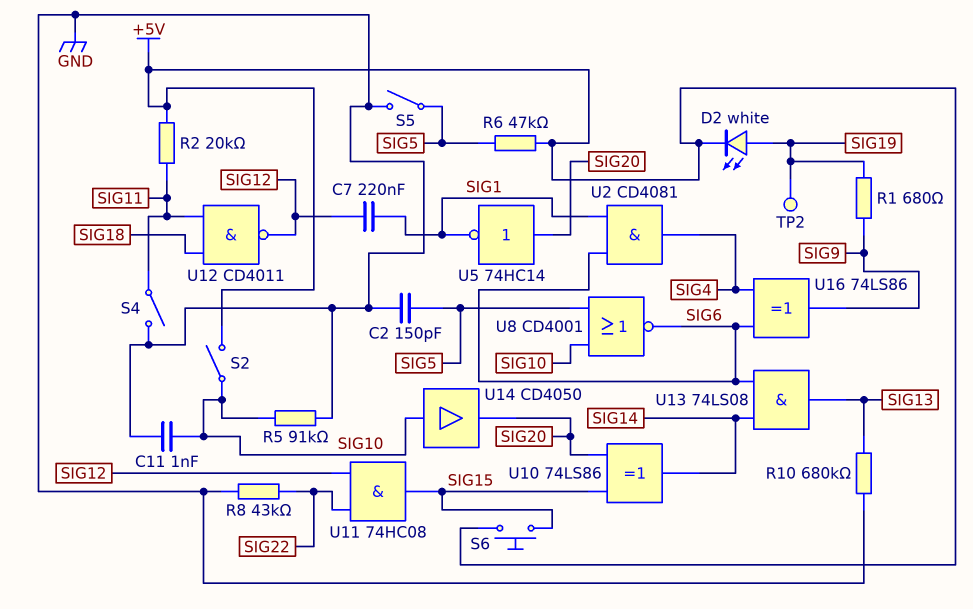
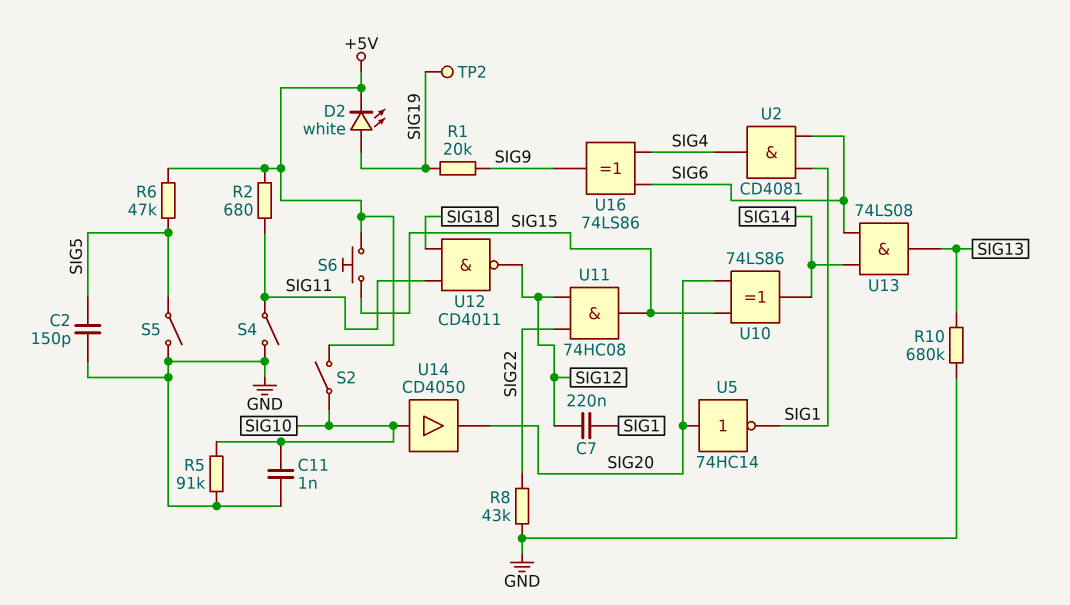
R1: 680 (SIG9, SIG19) -> 20k (SIG9, SIG19)
R2: 20k (+5V, SIG11) -> 680 (+5V, SIG11)
U8: NOR CD4001 (in SIG5, in SIG10, out SIG6) -> none

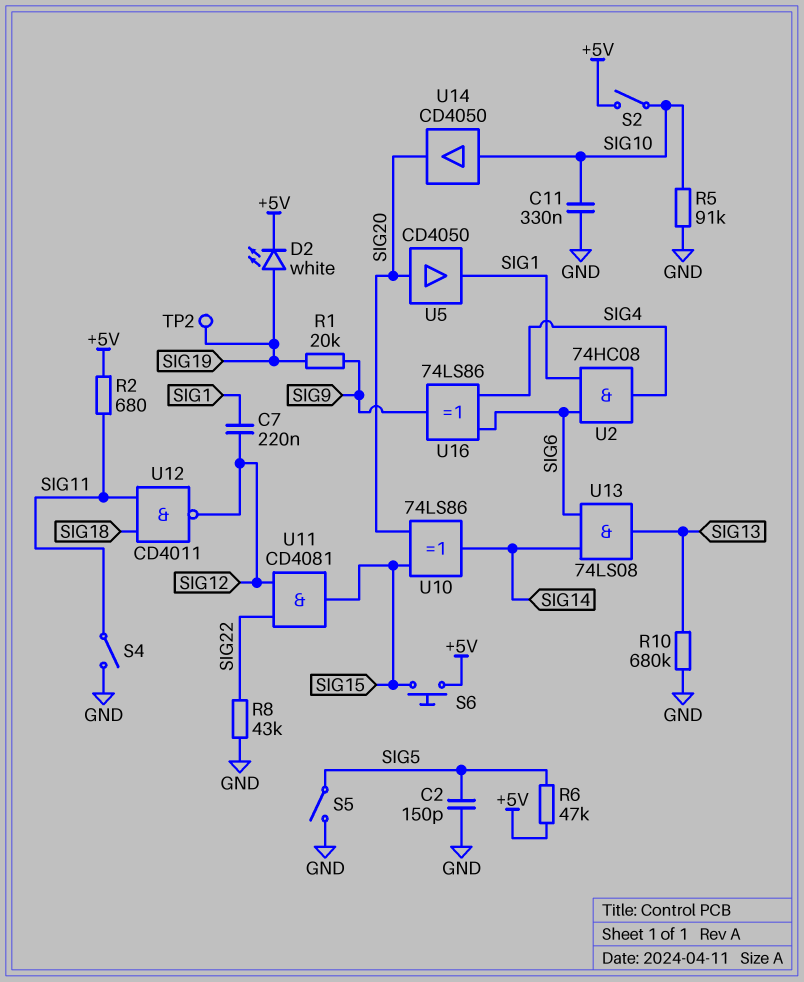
C11: 1nF (GND, SIG10) -> 330nF (GND, SIG10)
U2: AND CD4081 (in SIG1, in SIG6, out SIG4) -> AND 74HC08 (in SIG1, in SIG6, out SIG4)
U5: NOT 74HC14 (in SIG20, out SIG1) -> buffer CD4050 (in SIG20, out SIG1)
U11: AND 74HC08 (in SIG12, in SIG22, out SIG15) -> AND CD4081 (in SIG12, in SIG22, out SIG15)

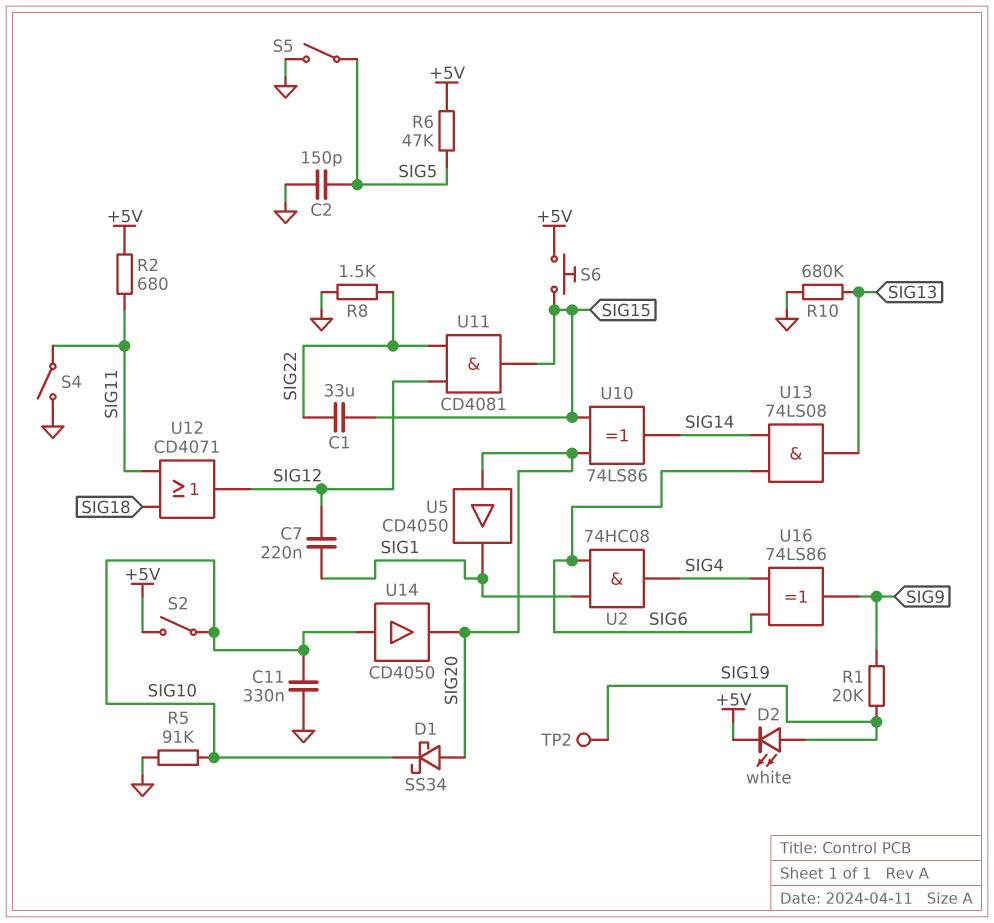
C1: none -> 33uF (SIG15, SIG22)
D1: none -> schottky SS34 (A SIG20, K SIG10)
R8: 43k (GND, SIG22) -> 1.5k (GND, SIG22)
U12: NAND CD4011 (in SIG11, in SIG18, out SIG12) -> OR CD4071 (in SIG11, in SIG18, out SIG12)

